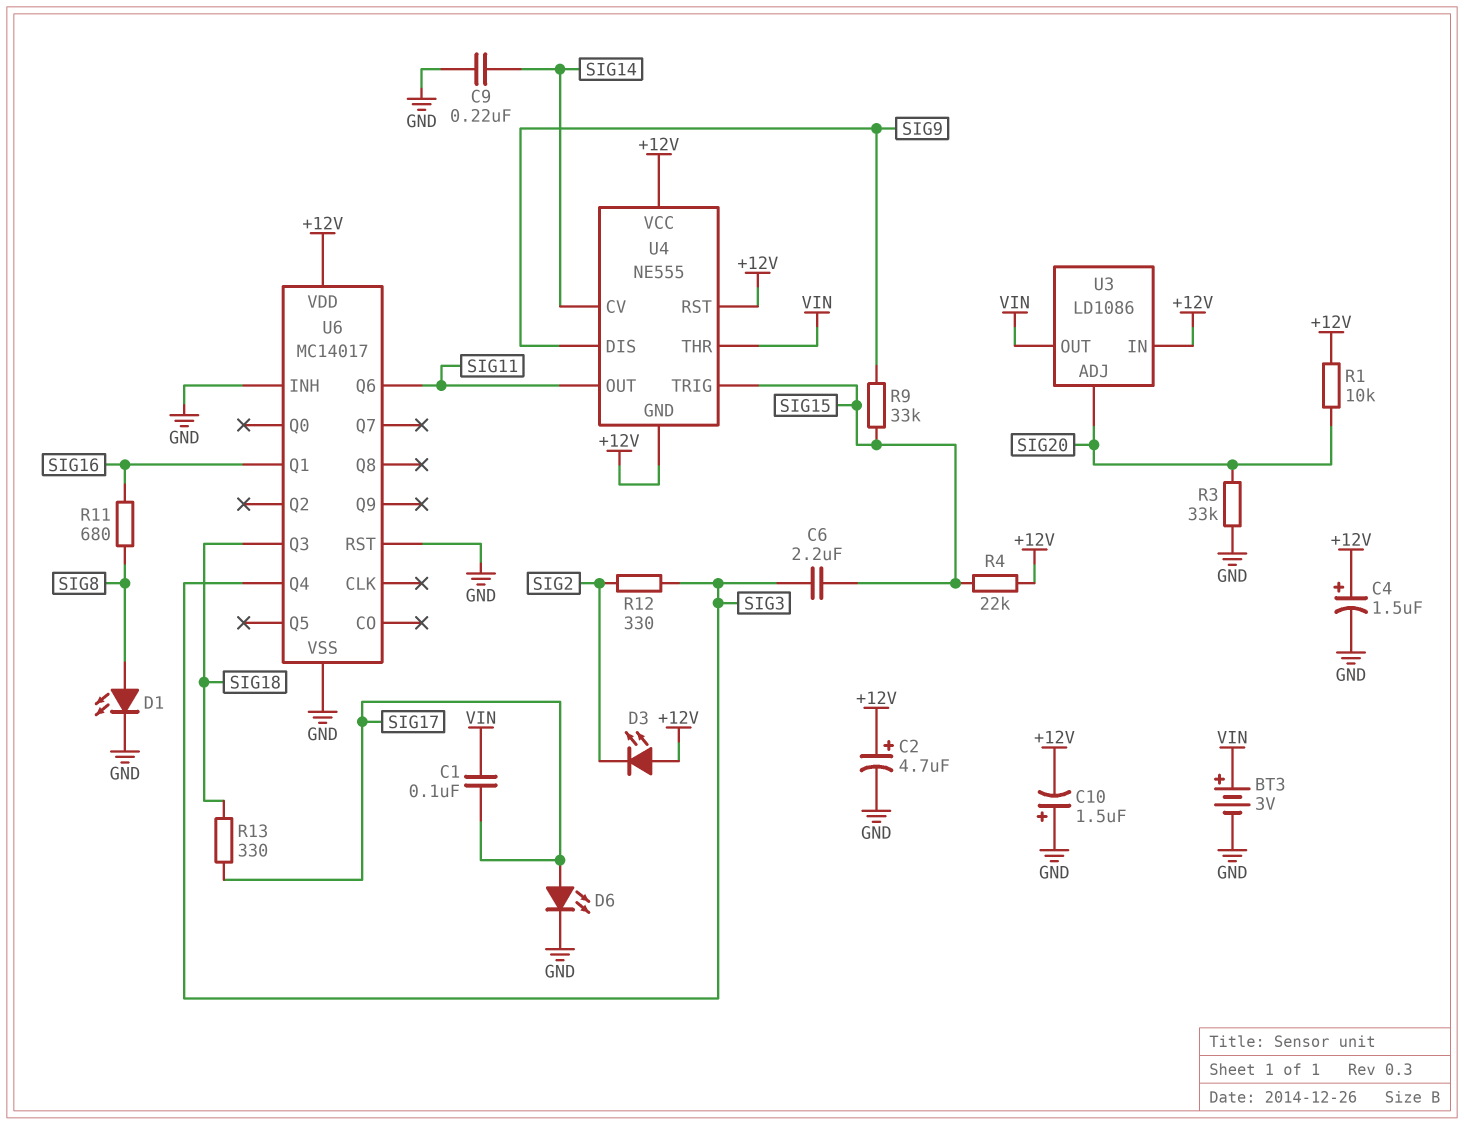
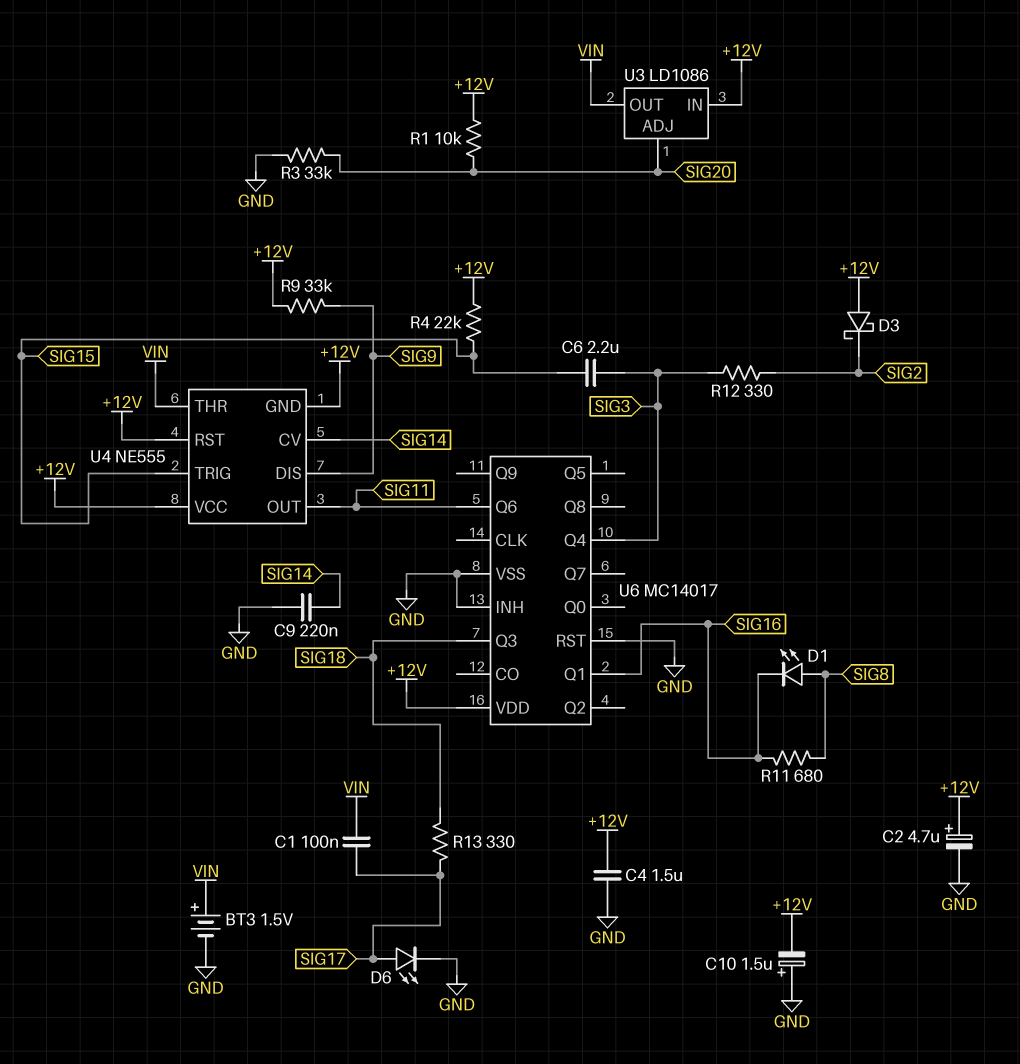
BT3: 3V (plus VIN, minus GND) -> 1.5V (plus VIN, minus GND)
C4: 1.5uF (plus +12V, minus GND) -> 1.5uF (+12V, GND)
D1: LED (A SIG8, K GND) -> LED (A SIG8, K SIG16)
D3: LED (A +12V, K SIG2) -> schottky (A +12V, K SIG2)
R9: 33k (SIG9, SIG15) -> 33k (+12V, SIG9)

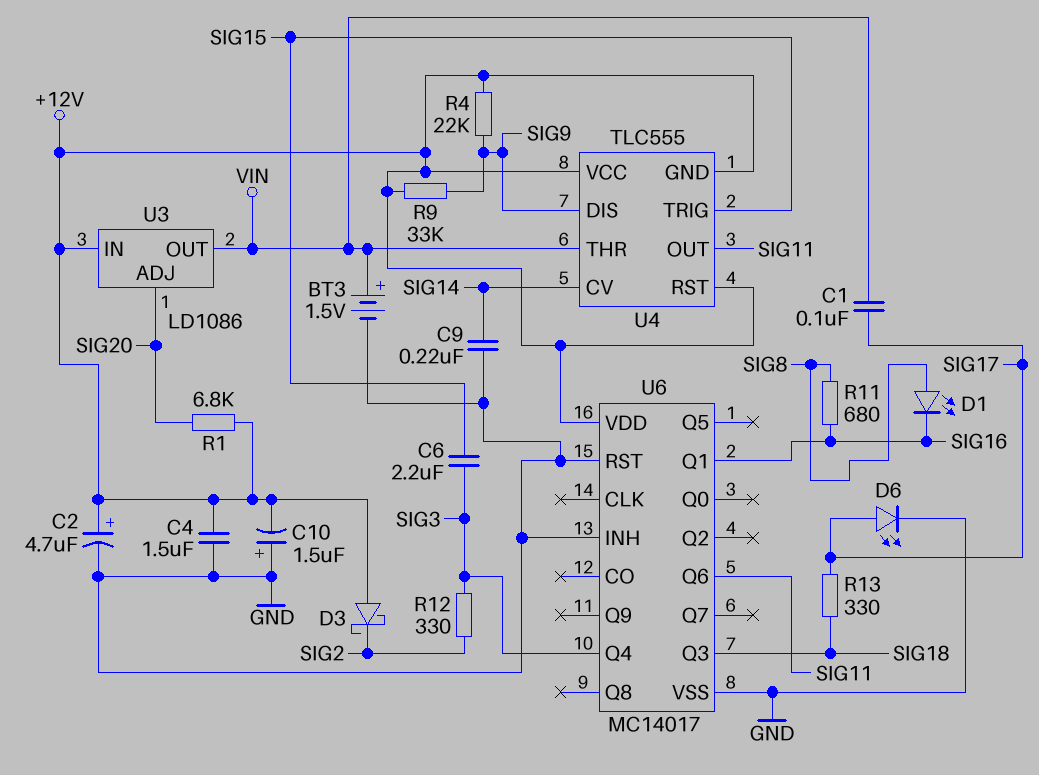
R1: 10k (+12V, SIG20) -> 6.8k (+12V, SIG20)
R3: 33k (GND, SIG20) -> none
R4: 22k (+12V, SIG15) -> 22k (+12V, SIG9)
U4: NE555 -> TLC555

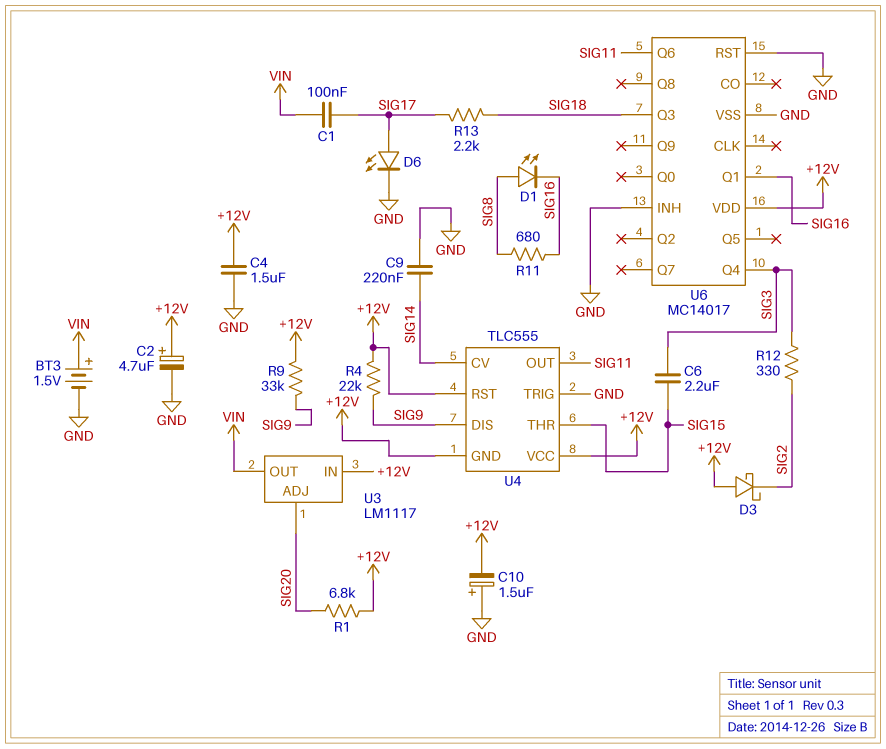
R13: 330 (SIG17, SIG18) -> 2.2k (SIG17, SIG18)
U3: LD1086 -> LM1117
U4 pin THR: VIN -> SIG15
U4 pin TRIG: SIG15 -> GND

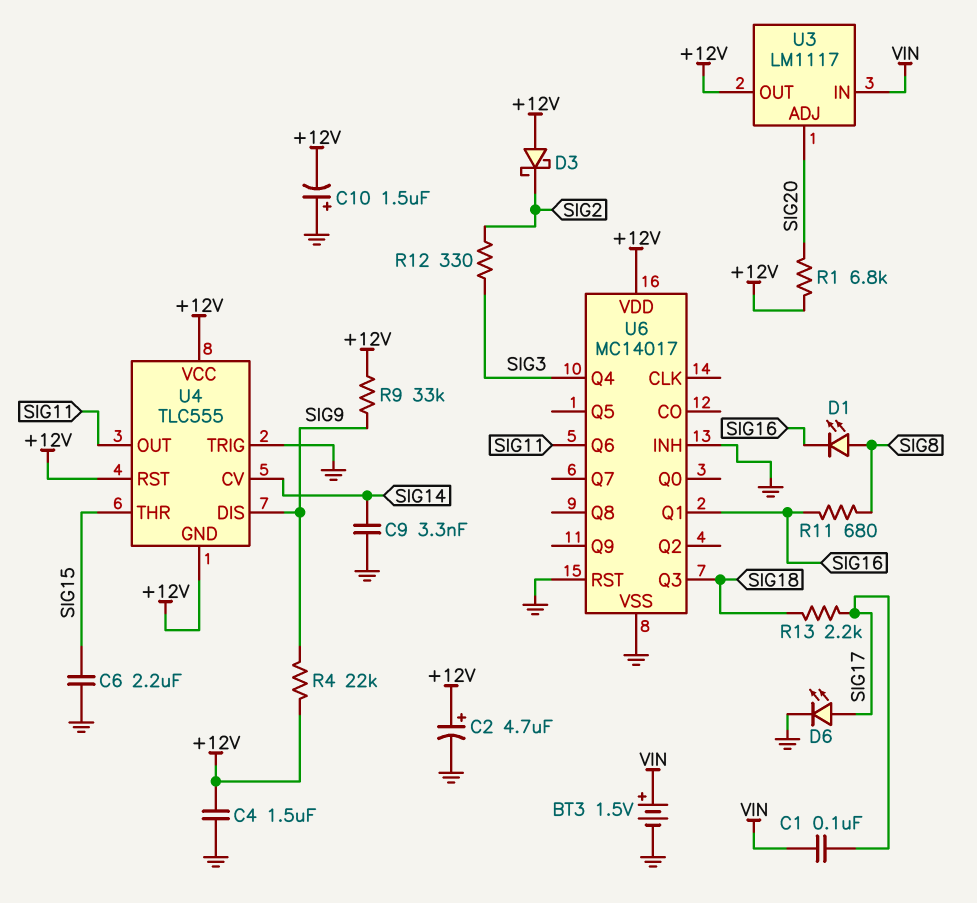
C6: 2.2uF (SIG3, SIG15) -> 2.2uF (GND, SIG15)
C9: 220nF (GND, SIG14) -> 3.3nF (GND, SIG14)
U3 pin IN: +12V -> VIN
U3 pin OUT: VIN -> +12V

